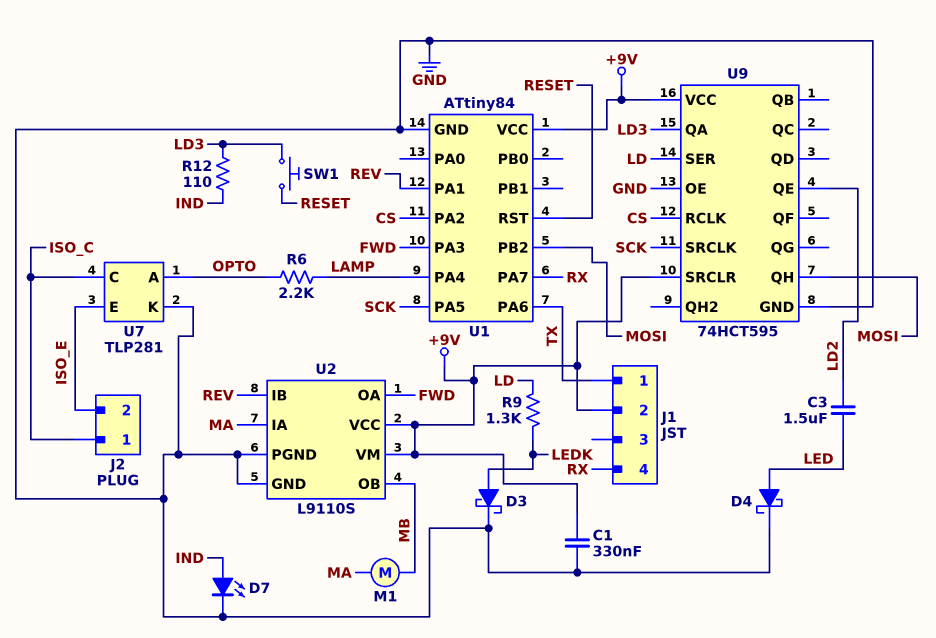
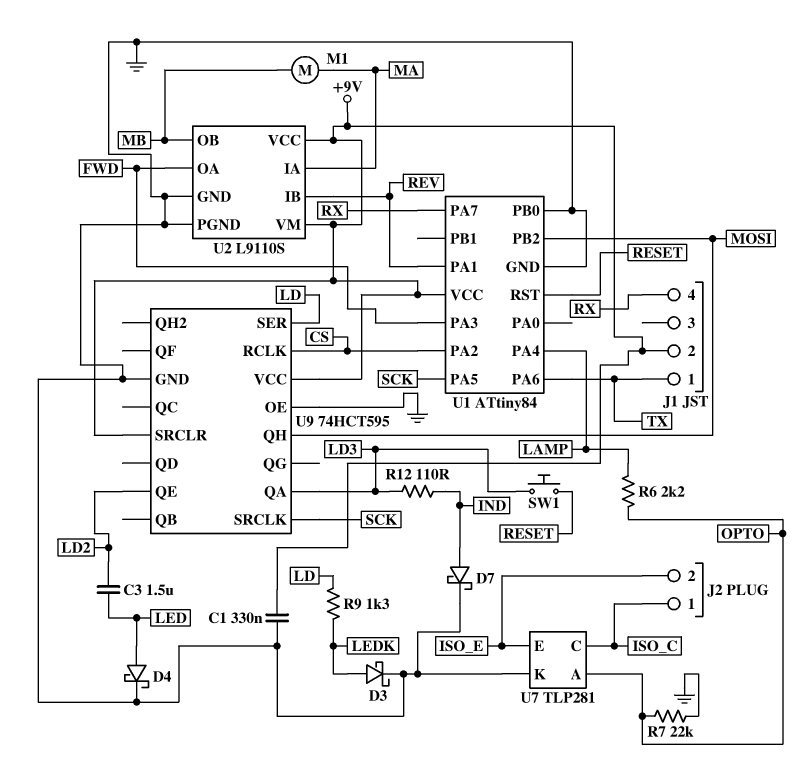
D7: LED (A IND, K GND) -> schottky (A IND, K GND)
R7: none -> 22k (GND, OPTO)
U1 pin PB0: none -> GND

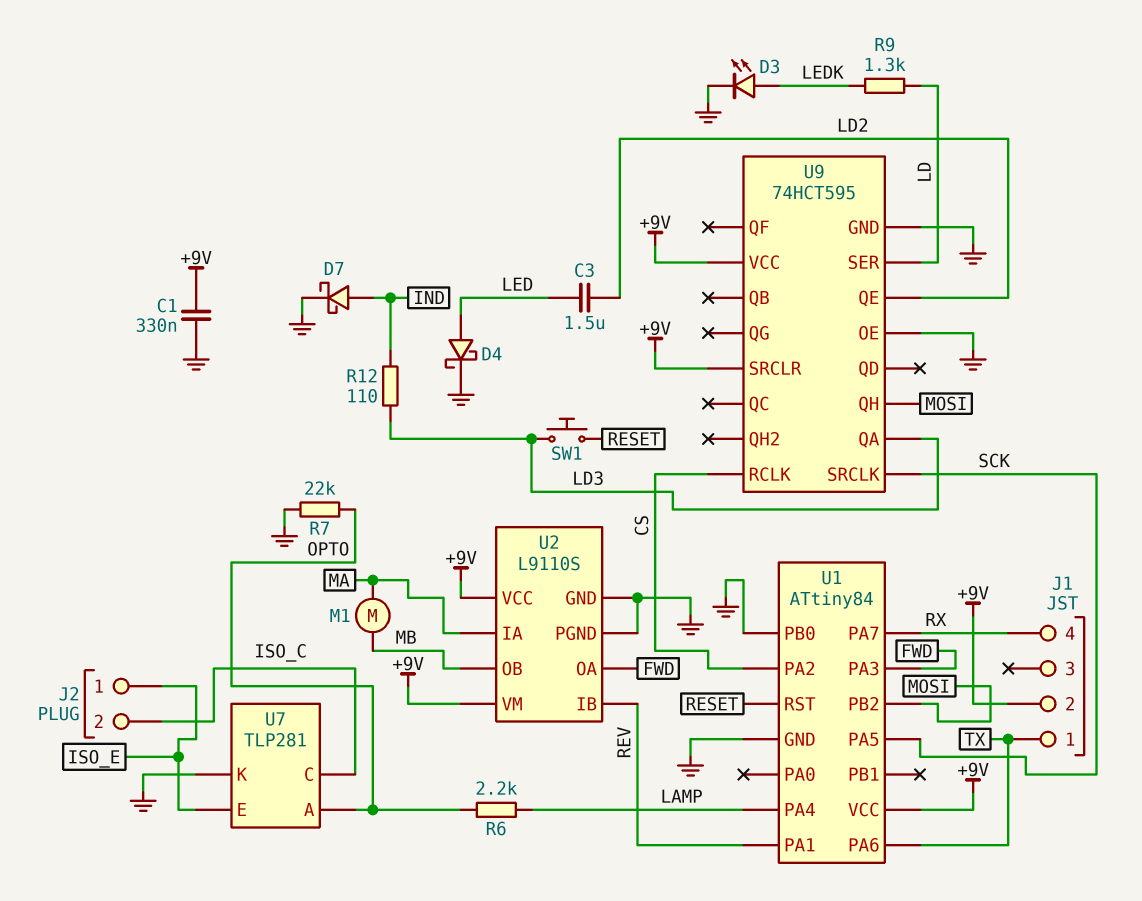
D3: schottky (A LEDK, K GND) -> LED (A LEDK, K GND)
J2 pin 1: ISO_C -> ISO_E
J2 pin 2: ISO_E -> ISO_C

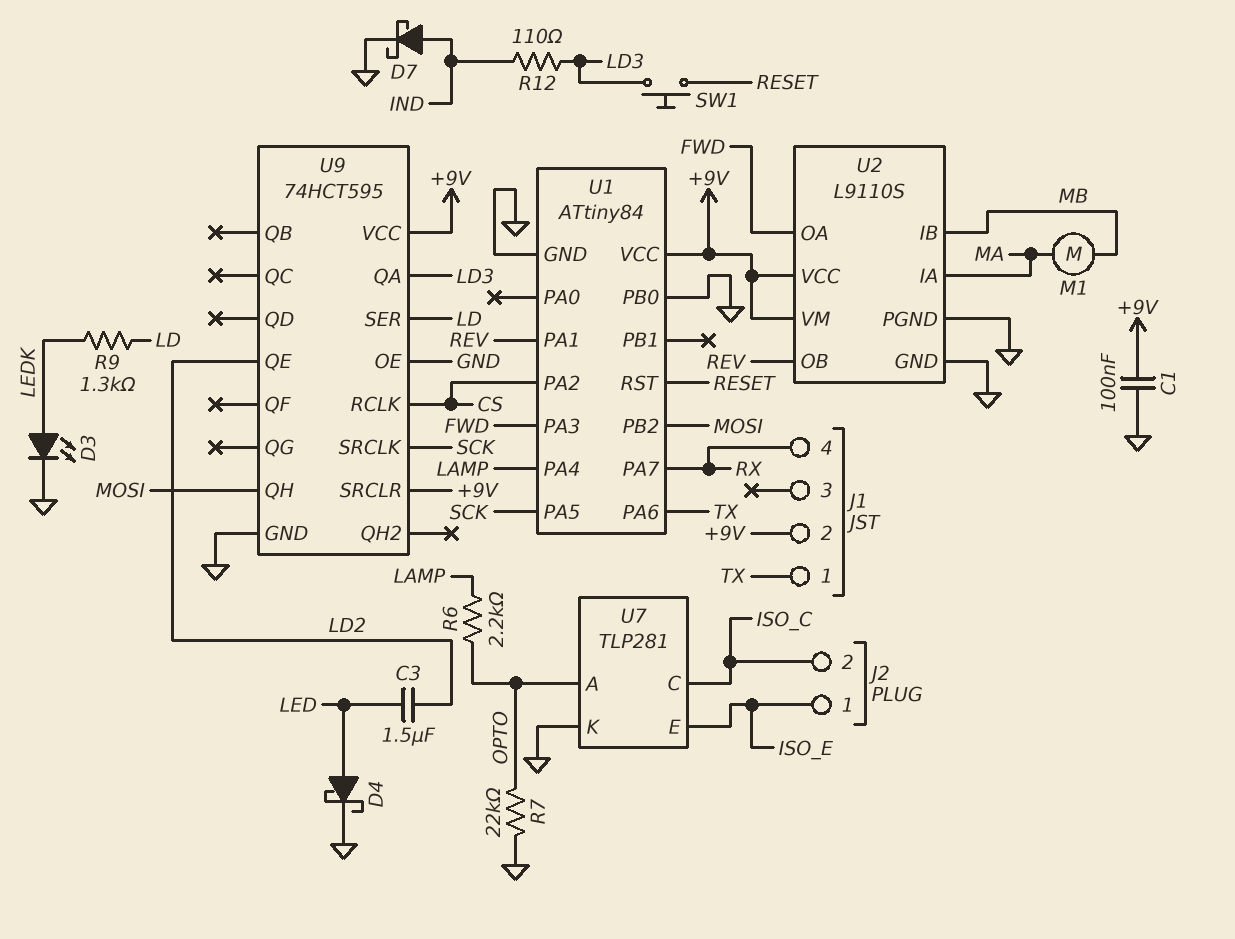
C1: 330nF (+9V, GND) -> 100nF (+9V, GND)
U2 pin IB: REV -> MB
U2 pin OB: MB -> REV

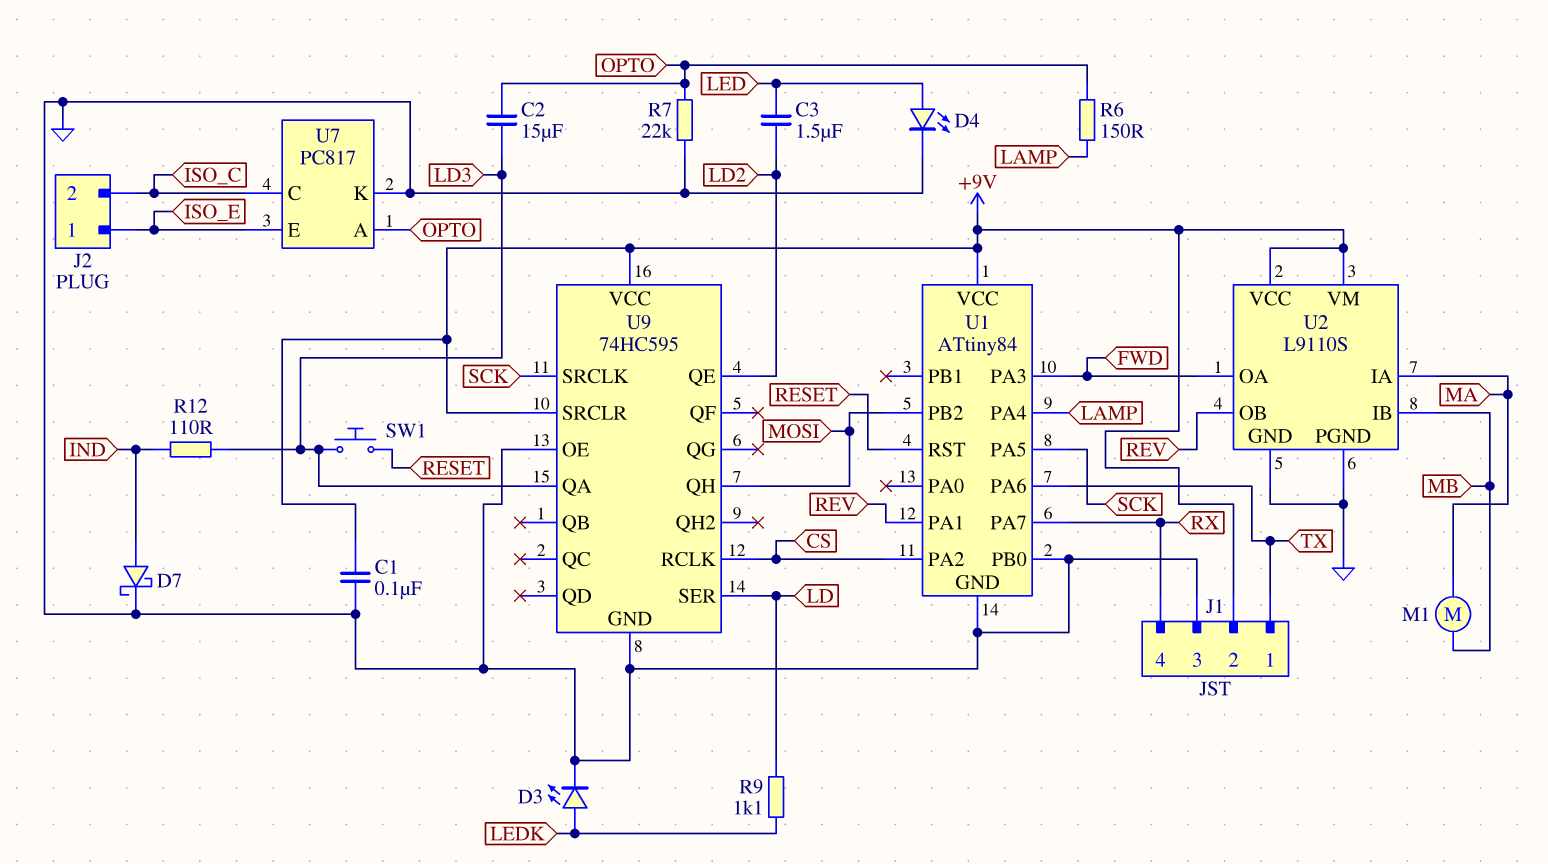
C2: none -> 15uF (LD3, OPTO)
D4: schottky (A LED, K GND) -> LED (A LED, K GND)
J1 pin 3: none -> GND
R6: 2.2k (LAMP, OPTO) -> 150 (LAMP, OPTO)
R9: 1.3k (LD, LEDK) -> 1.1k (LD, LEDK)
U7: TLP281 -> PC817
U9: 74HCT595 -> 74HC595

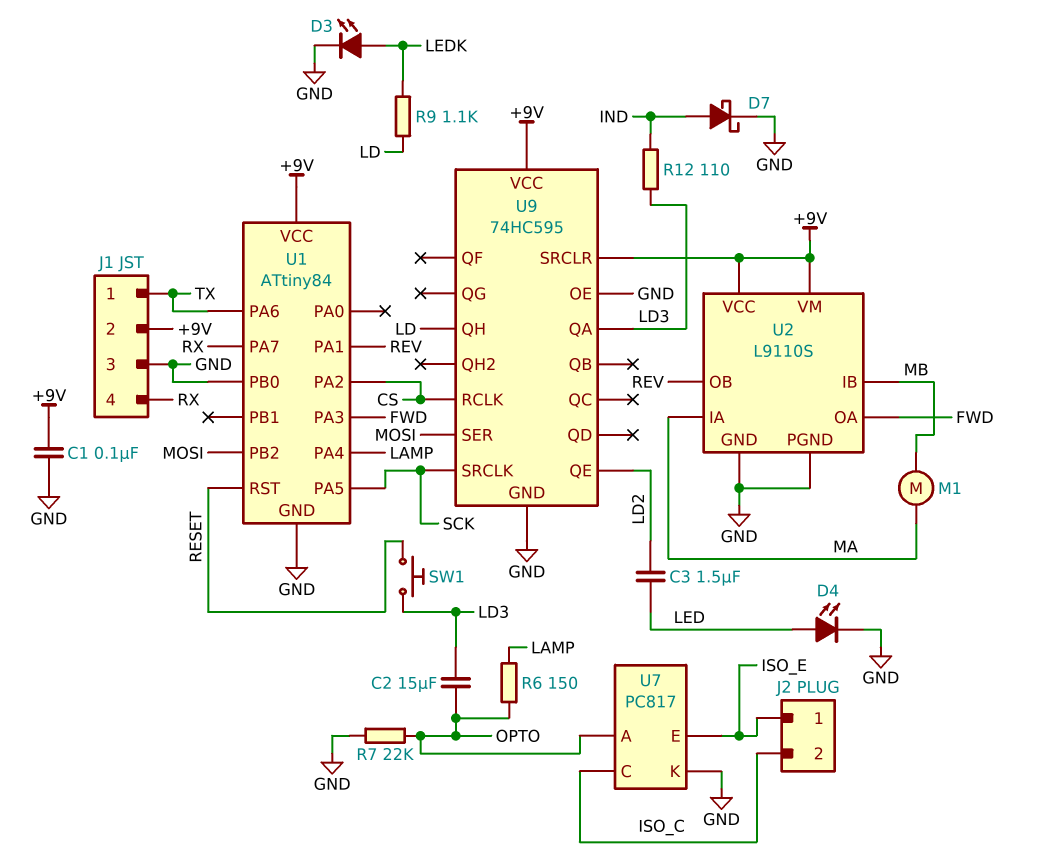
U9 pin QH: MOSI -> LD
U9 pin SER: LD -> MOSI

